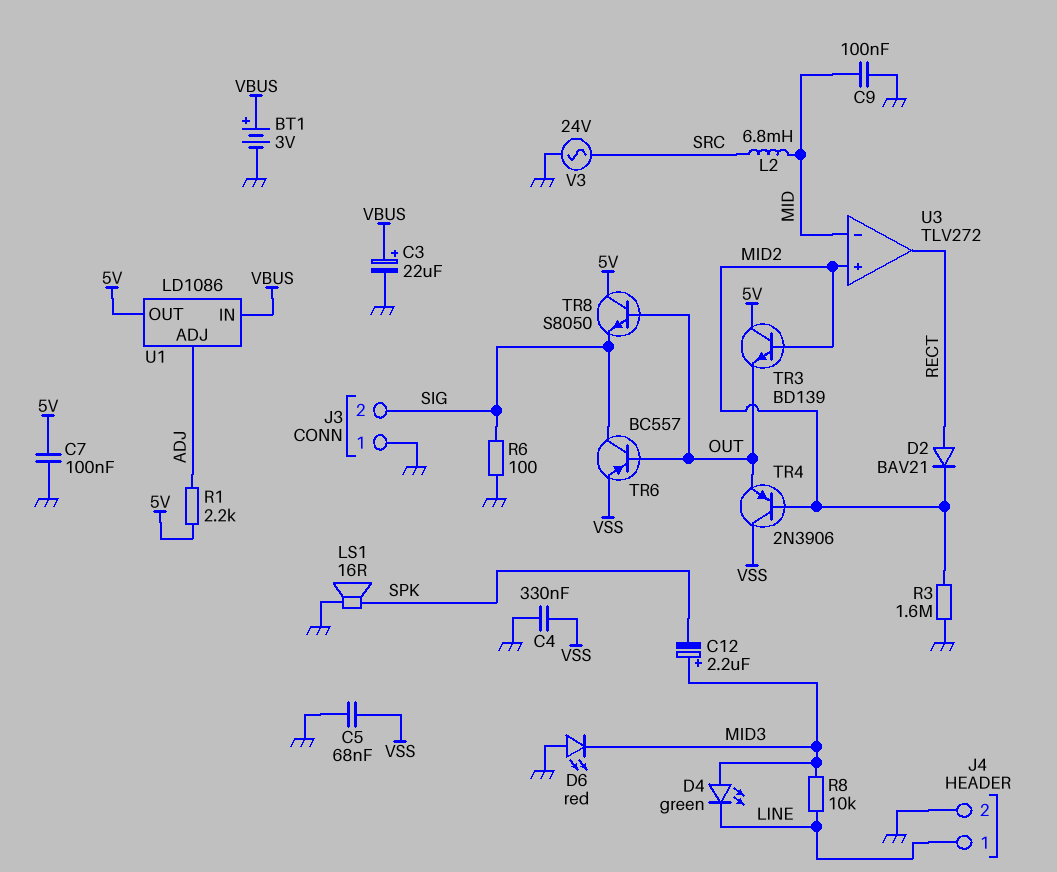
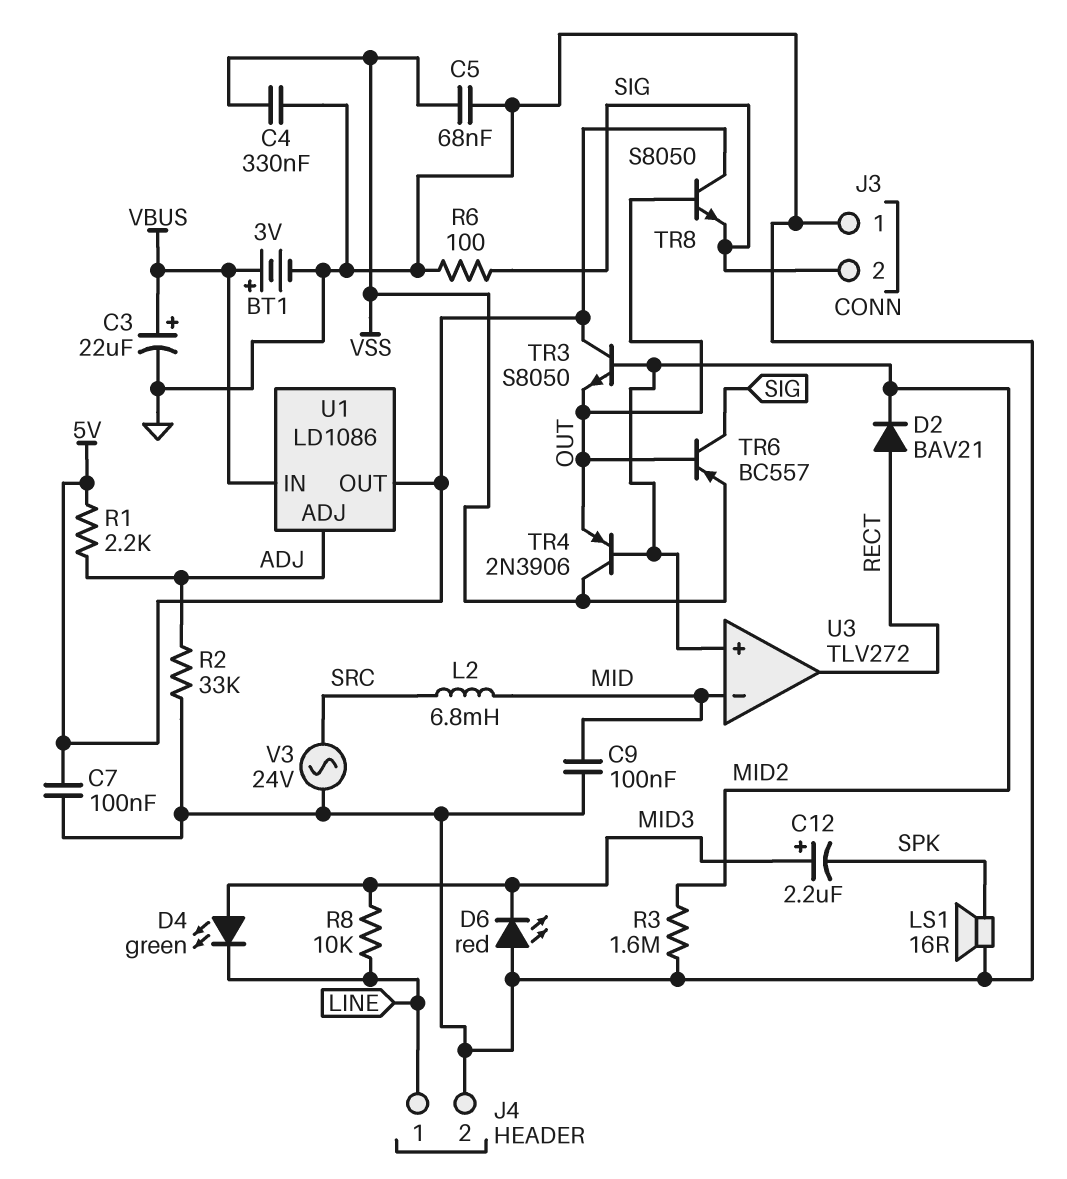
R2: none -> 33k (ADJ, GND)
TR3: NPN BD139 (B MID2, C 5V, E OUT) -> NPN S8050 (B MID2, C 5V, E OUT)

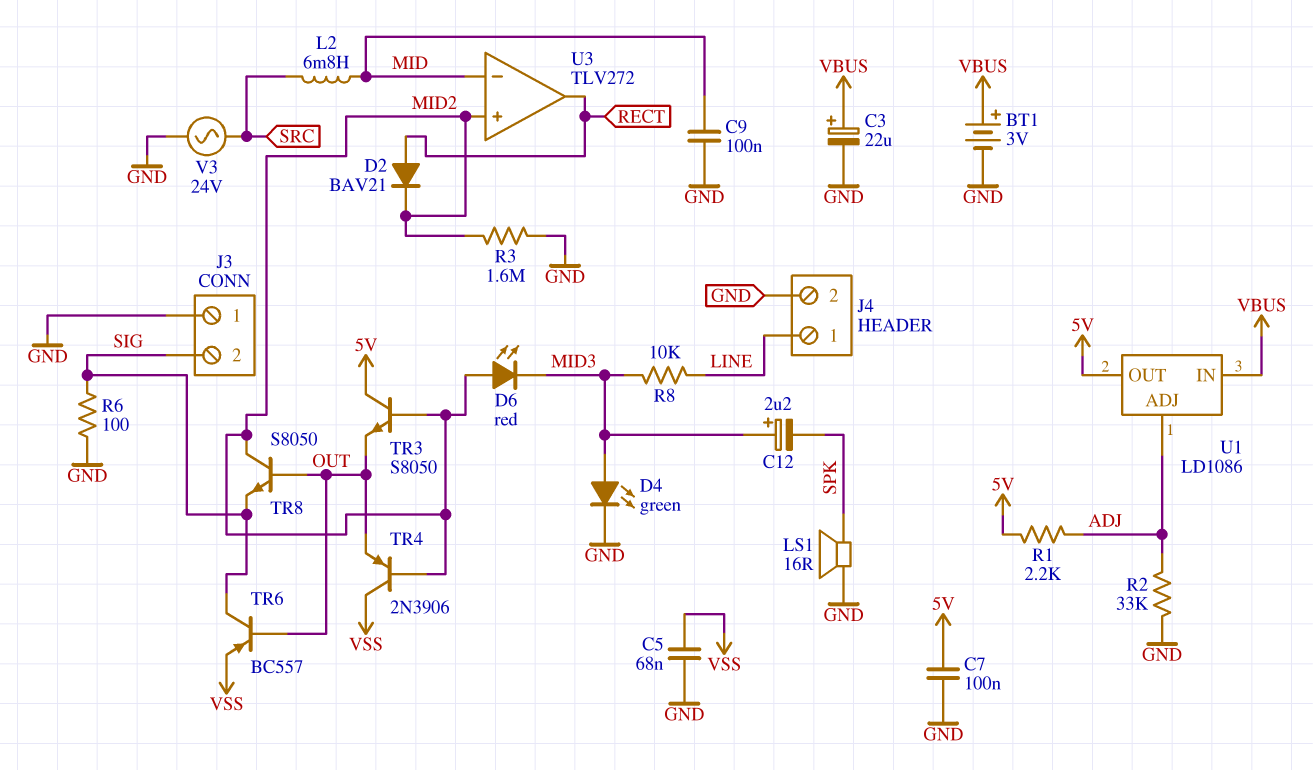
C4: 330nF (GND, VSS) -> none
D4: LED green (A MID3, K LINE) -> LED green (A MID3, K GND)
D6: LED red (A GND, K MID3) -> LED red (A MID2, K MID3)
TR8: NPN S8050 (B OUT, C 5V, E SIG) -> NPN S8050 (B OUT, C MID2, E SIG)

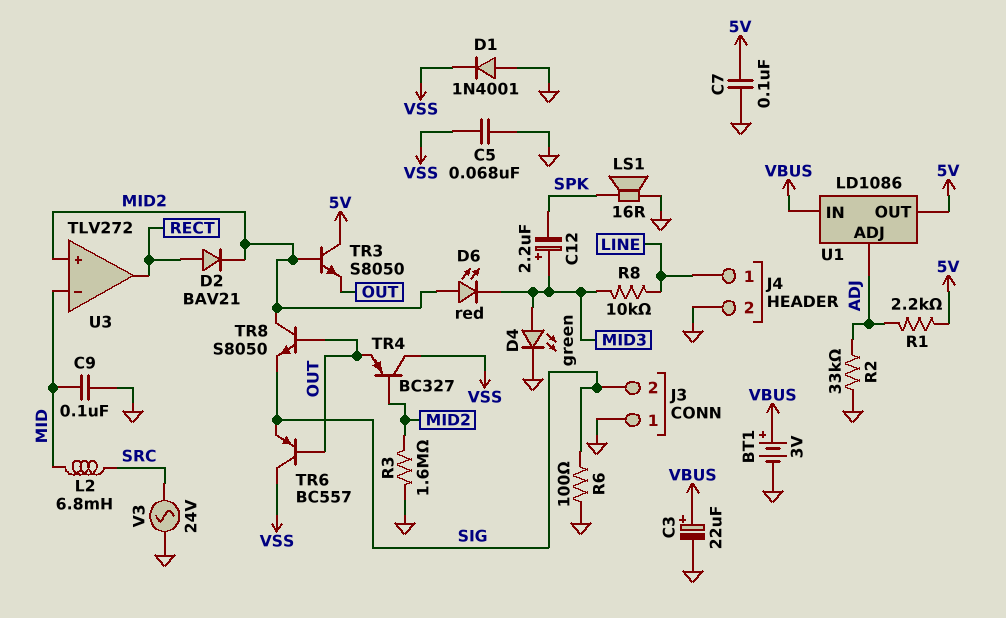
D1: none -> diode 1N4001 (A GND, K VSS)
TR4: PNP 2N3906 (B MID2, C VSS, E OUT) -> PNP BC327 (B MID2, C VSS, E OUT)
TR6: PNP BC557 (B OUT, C SIG, E VSS) -> PNP BC557 (B OUT, C VSS, E SIG)

